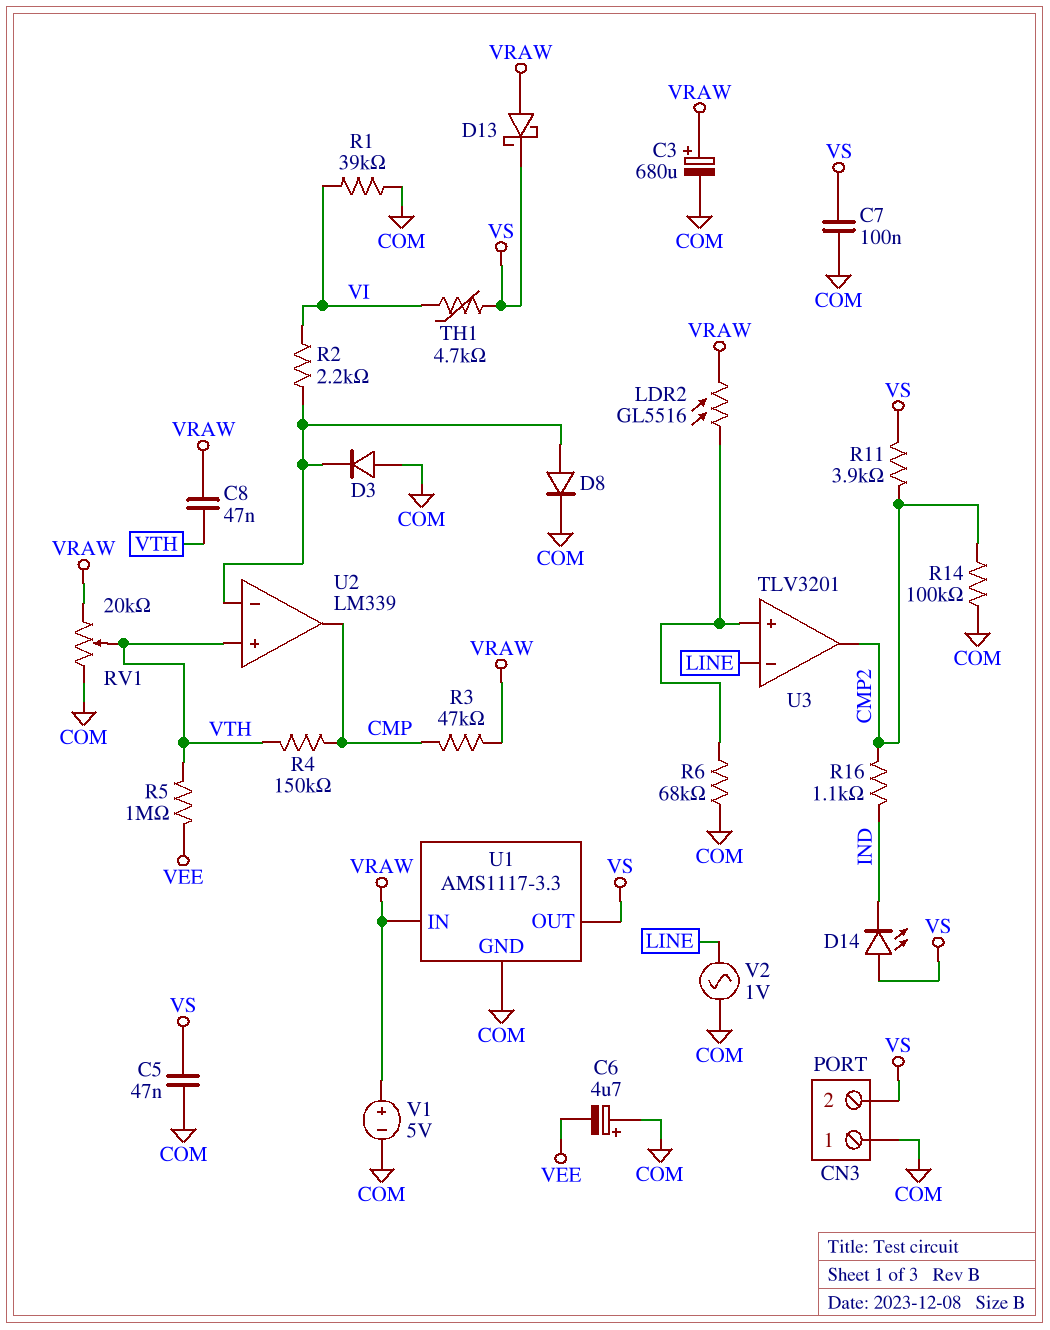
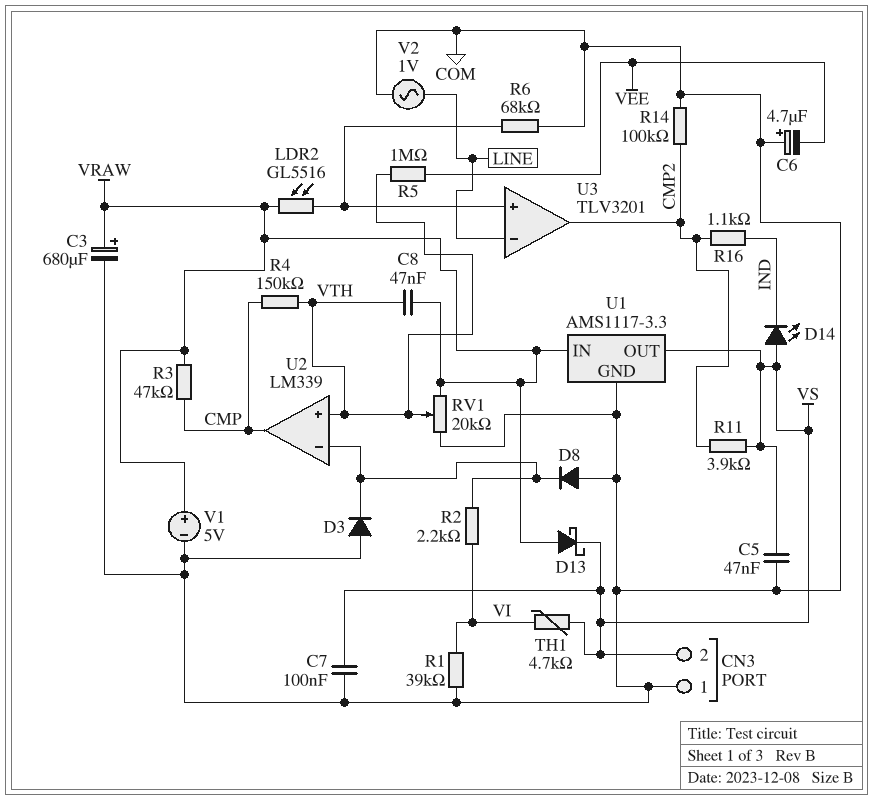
D8: diode (A U2/in-, K COM) -> diode (A COM, K U2/in-)

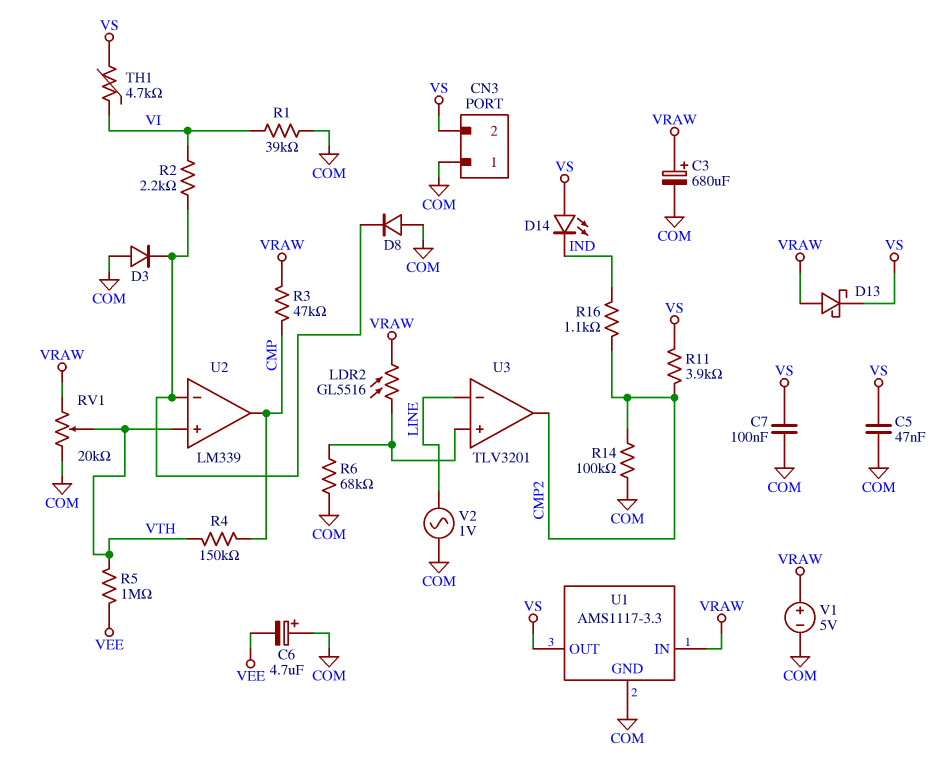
C8: 47nF (VRAW, VTH) -> none

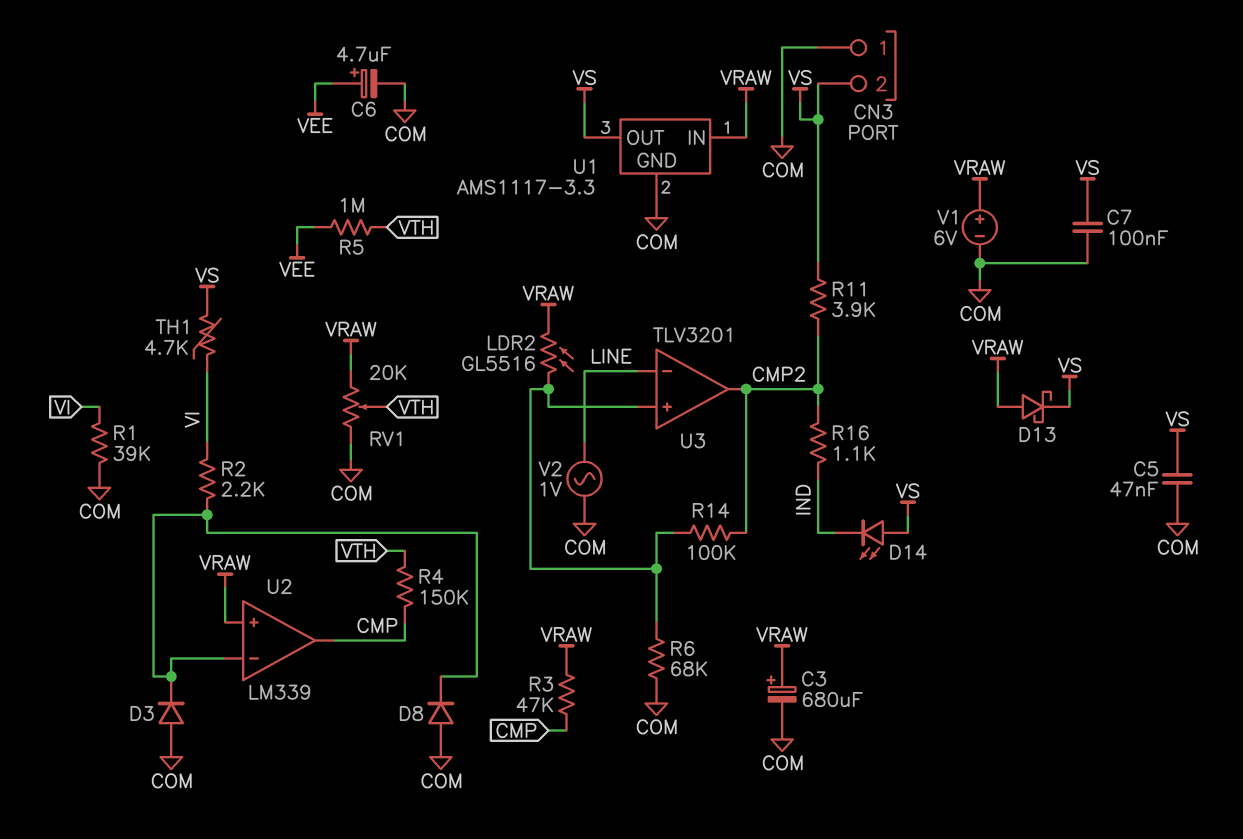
C6: 4.7uF (plus COM, minus VEE) -> 4.7uF (plus VEE, minus COM)
R14: 100k (CMP2, COM) -> 100k (CMP2, U3/in+)
U2 pin in+: VTH -> VRAW
V1: 5V (plus VRAW, minus COM) -> 6V (plus VRAW, minus COM)

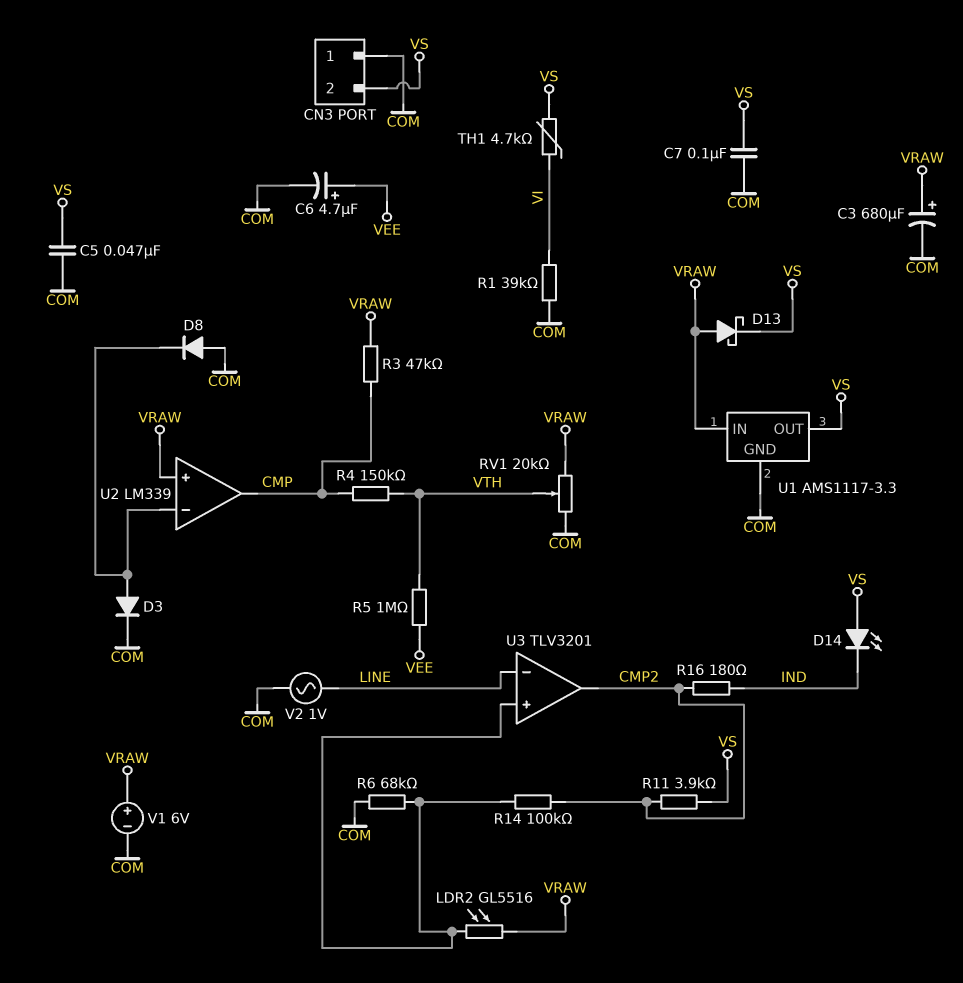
D3: diode (A COM, K U2/in-) -> diode (A U2/in-, K COM)
R2: 2.2k (U2/in-, VI) -> none
R16: 1.1k (CMP2, IND) -> 180 (CMP2, IND)

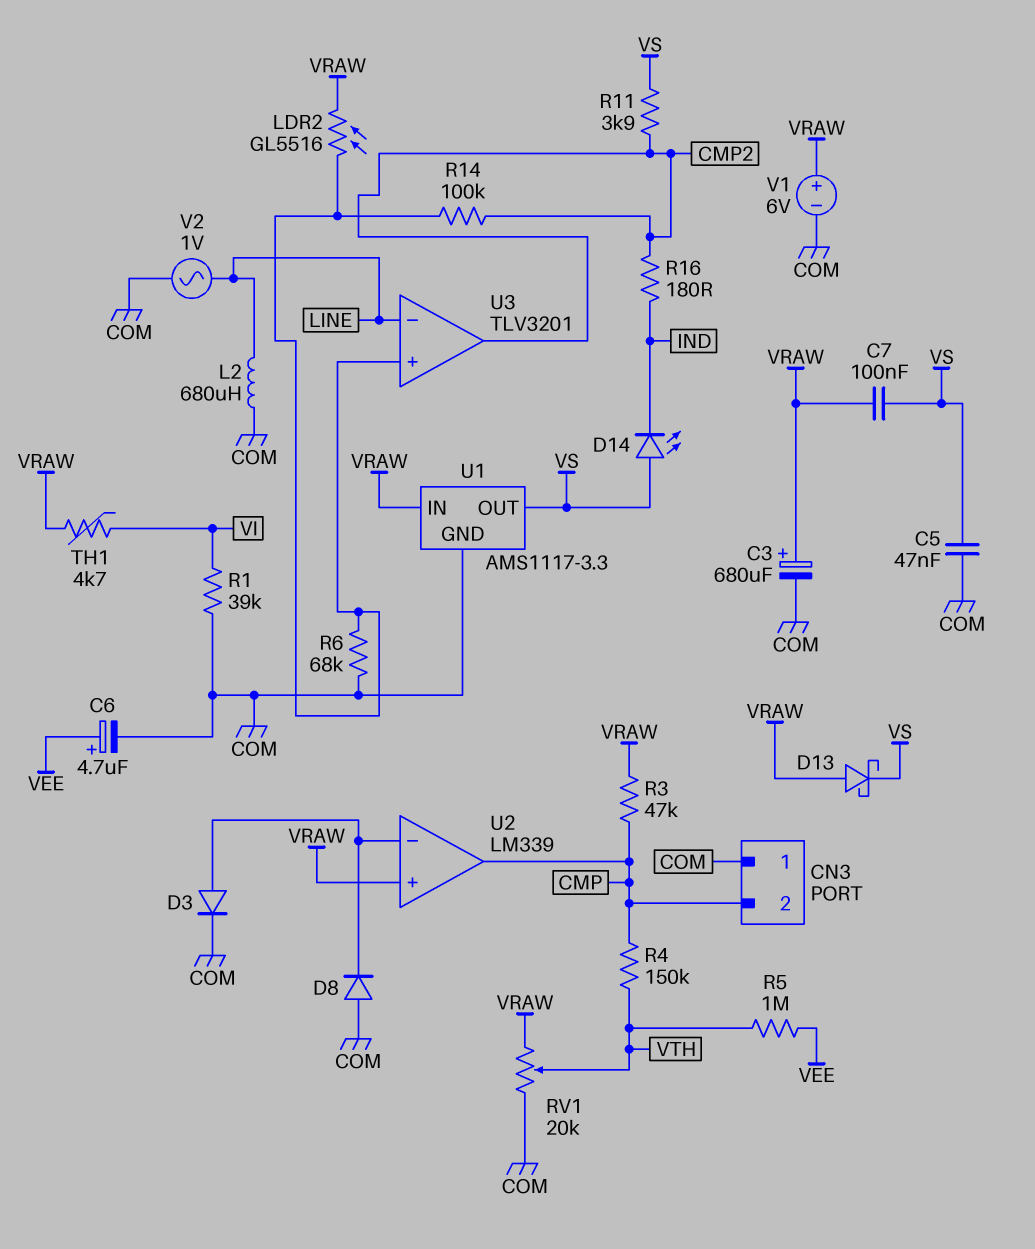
C7: 100nF (COM, VS) -> 100nF (VRAW, VS)
CN3 pin 2: VS -> CMP
L2: none -> 680uH (COM, LINE)
TH1: 4.7k (VI, VS) -> 4.7k (VI, VRAW)

